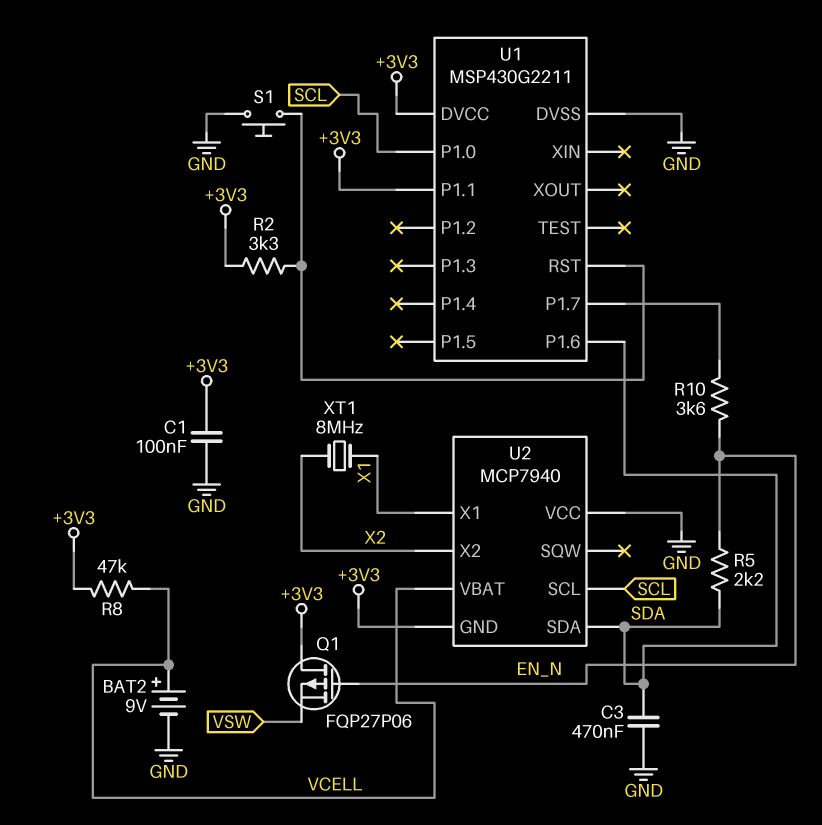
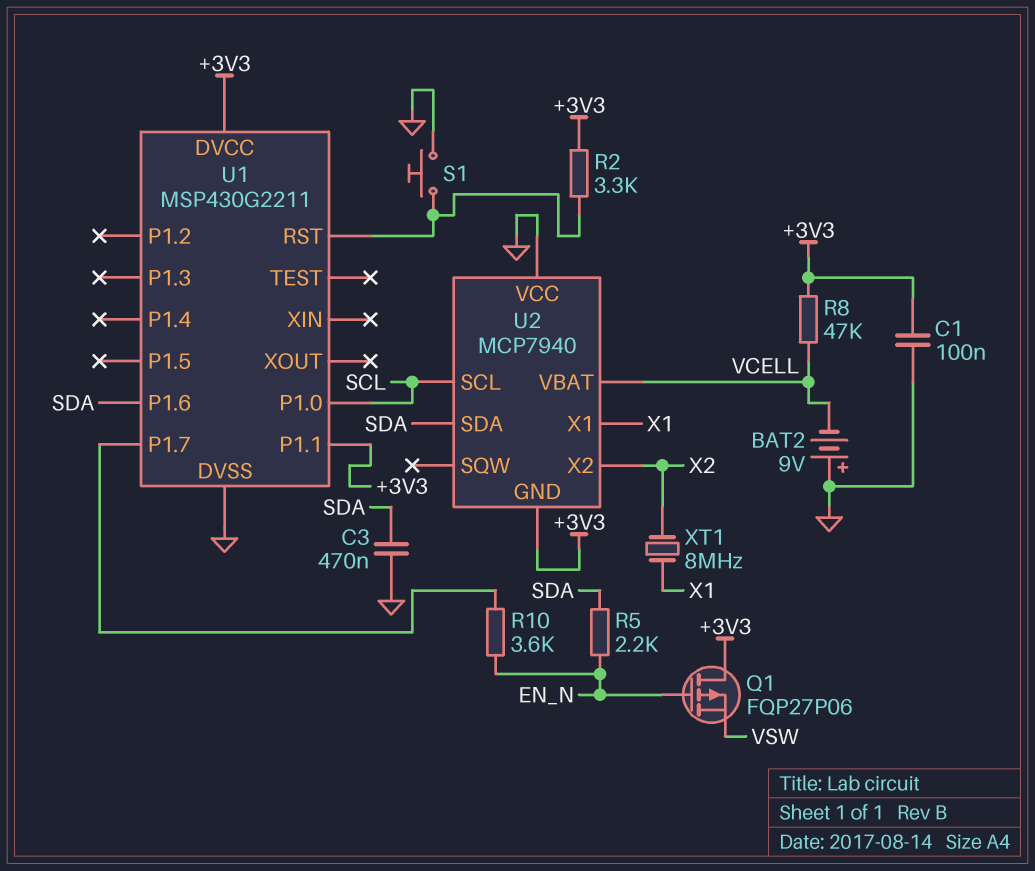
BAT2: 9V (plus VCELL, minus GND) -> 9V (plus GND, minus VCELL)

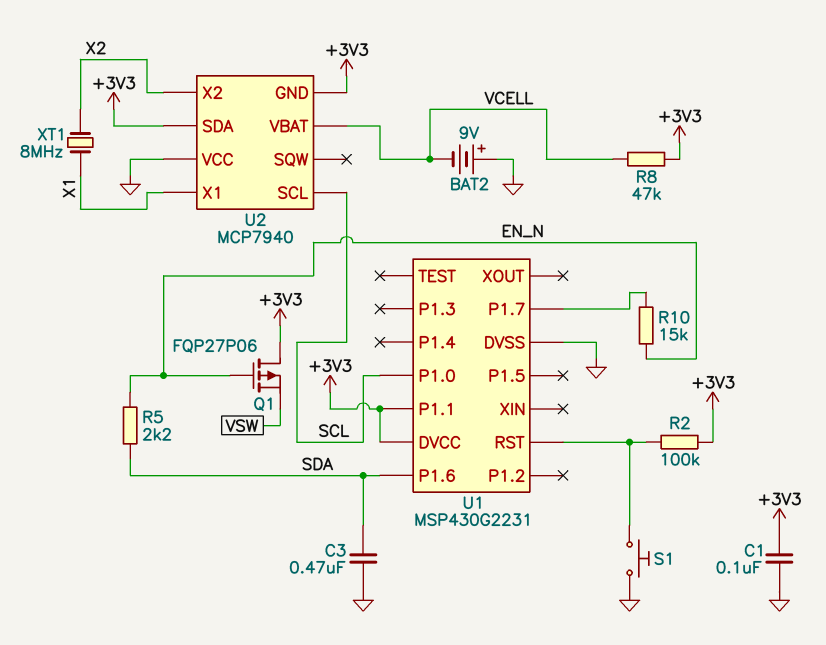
R2: 3.3k (+3V3, U1/RST) -> 100k (+3V3, U1/RST)
R10: 3.6k (EN_N, U1/P1.7) -> 15k (EN_N, U1/P1.7)
U1: MSP430G2211 -> MSP430G2231
U2 pin SDA: SDA -> +3V3

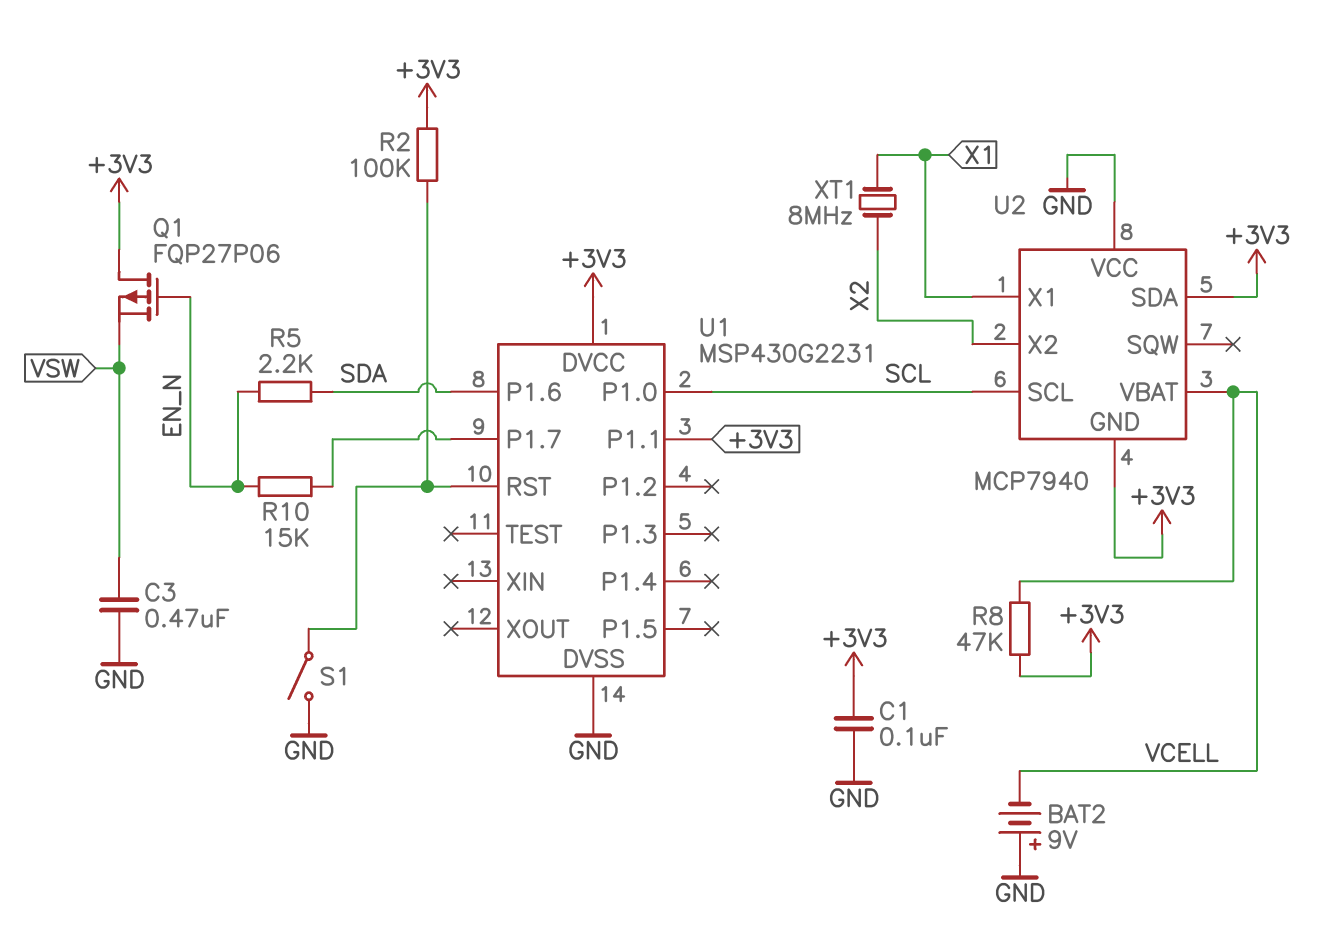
C3: 470nF (GND, SDA) -> 470nF (GND, VSW)
S1: button (GND, U1/RST) -> switch (GND, U1/RST)

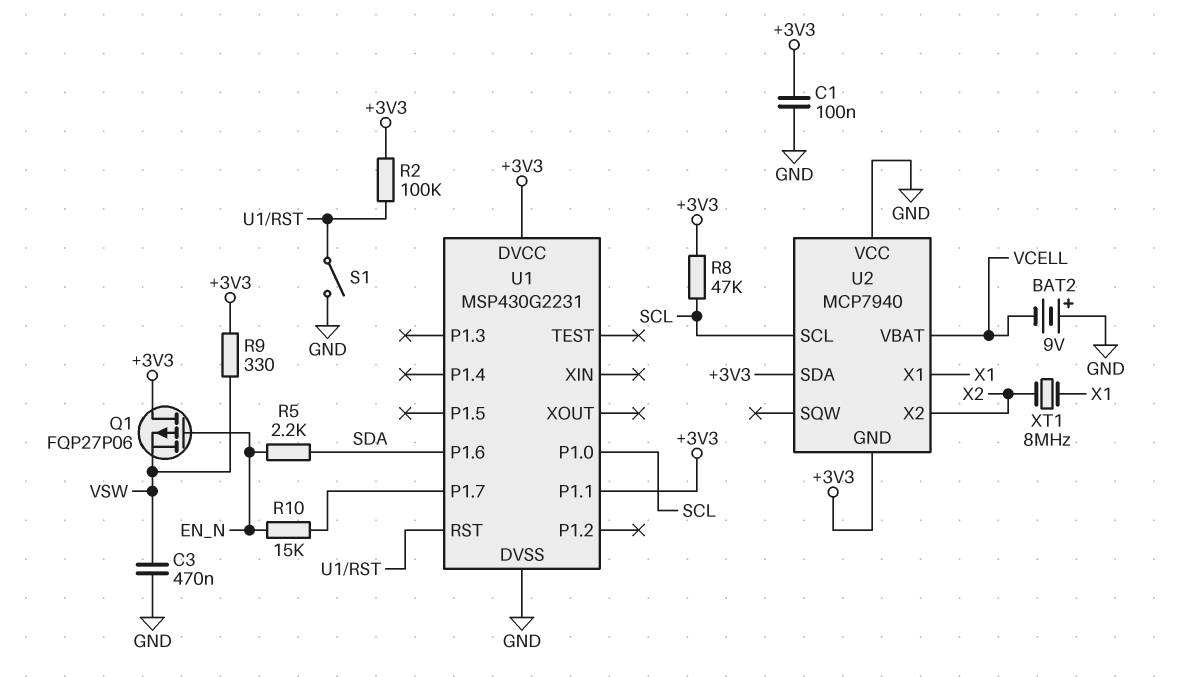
R8: 47k (+3V3, VCELL) -> 47k (+3V3, SCL)
R9: none -> 330 (+3V3, VSW)

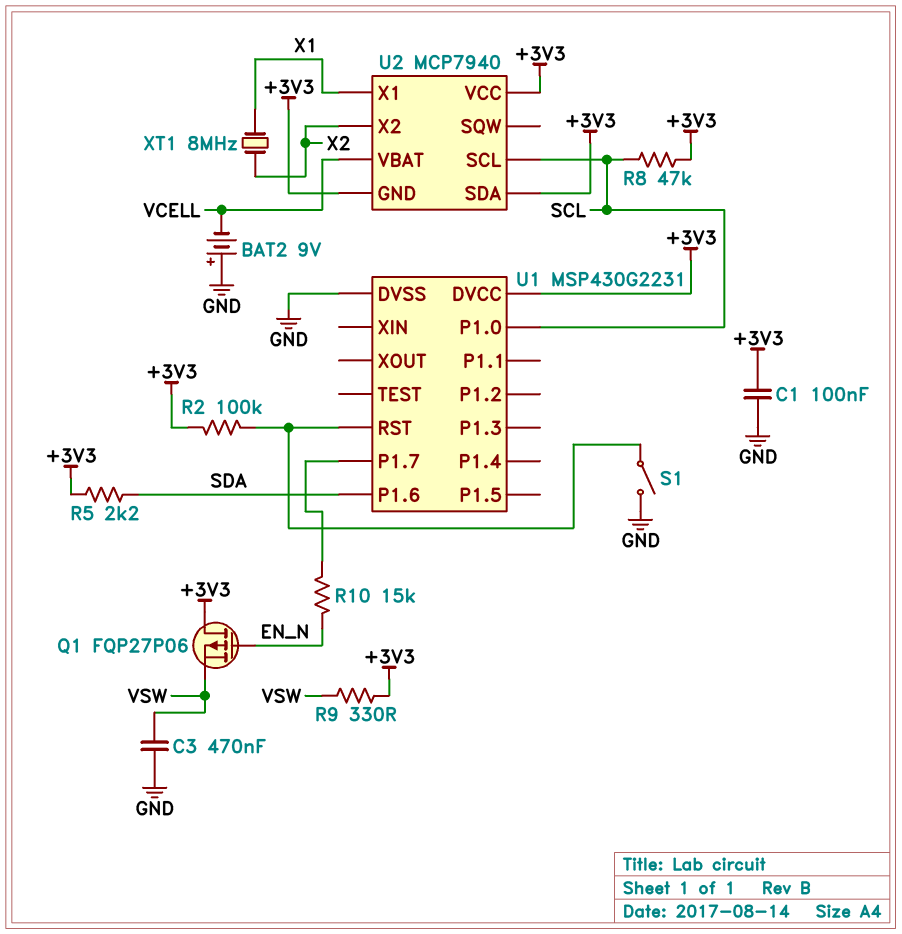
R5: 2.2k (EN_N, SDA) -> 2.2k (+3V3, SDA)
U1 pin P1.1: +3V3 -> none
U2 pin VCC: GND -> +3V3

